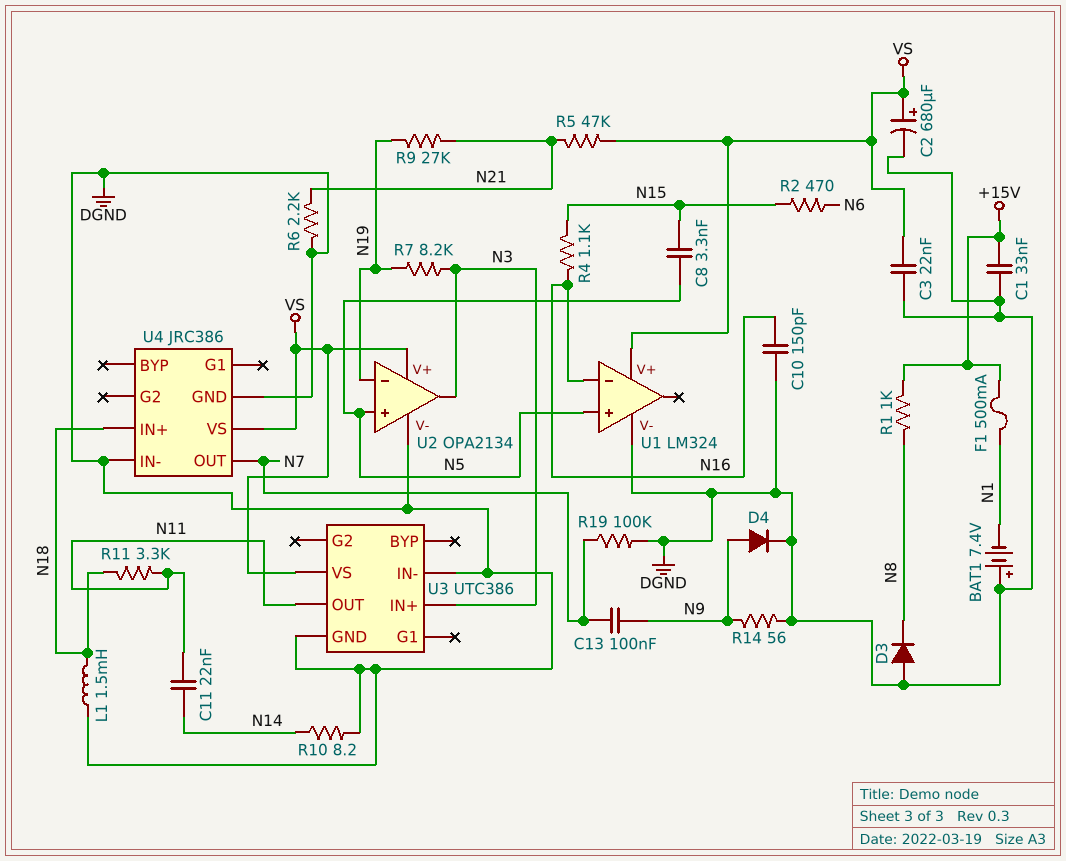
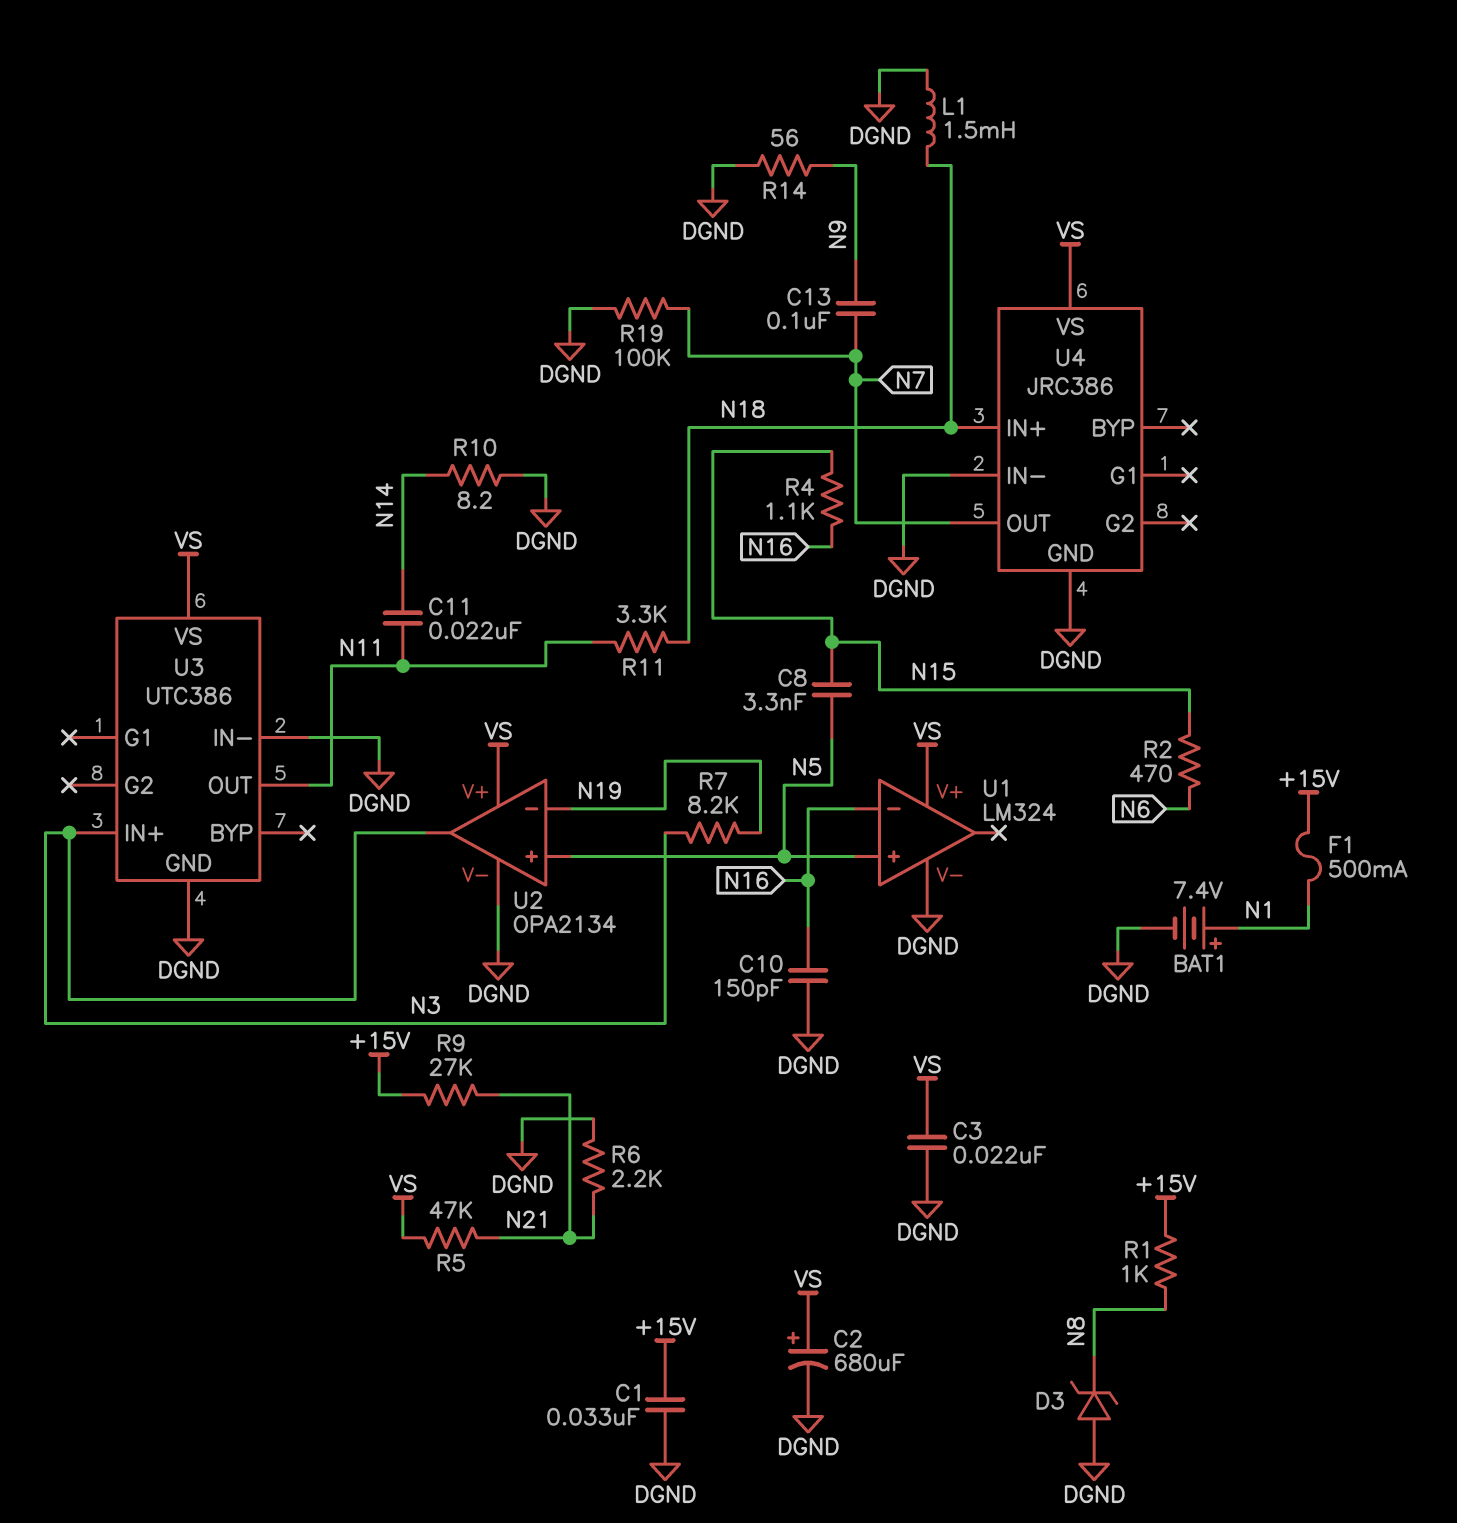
BAT1: 7.4V (plus DGND, minus N1) -> 7.4V (plus N1, minus DGND)
D3: diode (A DGND, K N8) -> zener (A DGND, K N8)
D4: diode (A N9, K DGND) -> none
R9: 27k (N19, N21) -> 27k (+15V, N21)

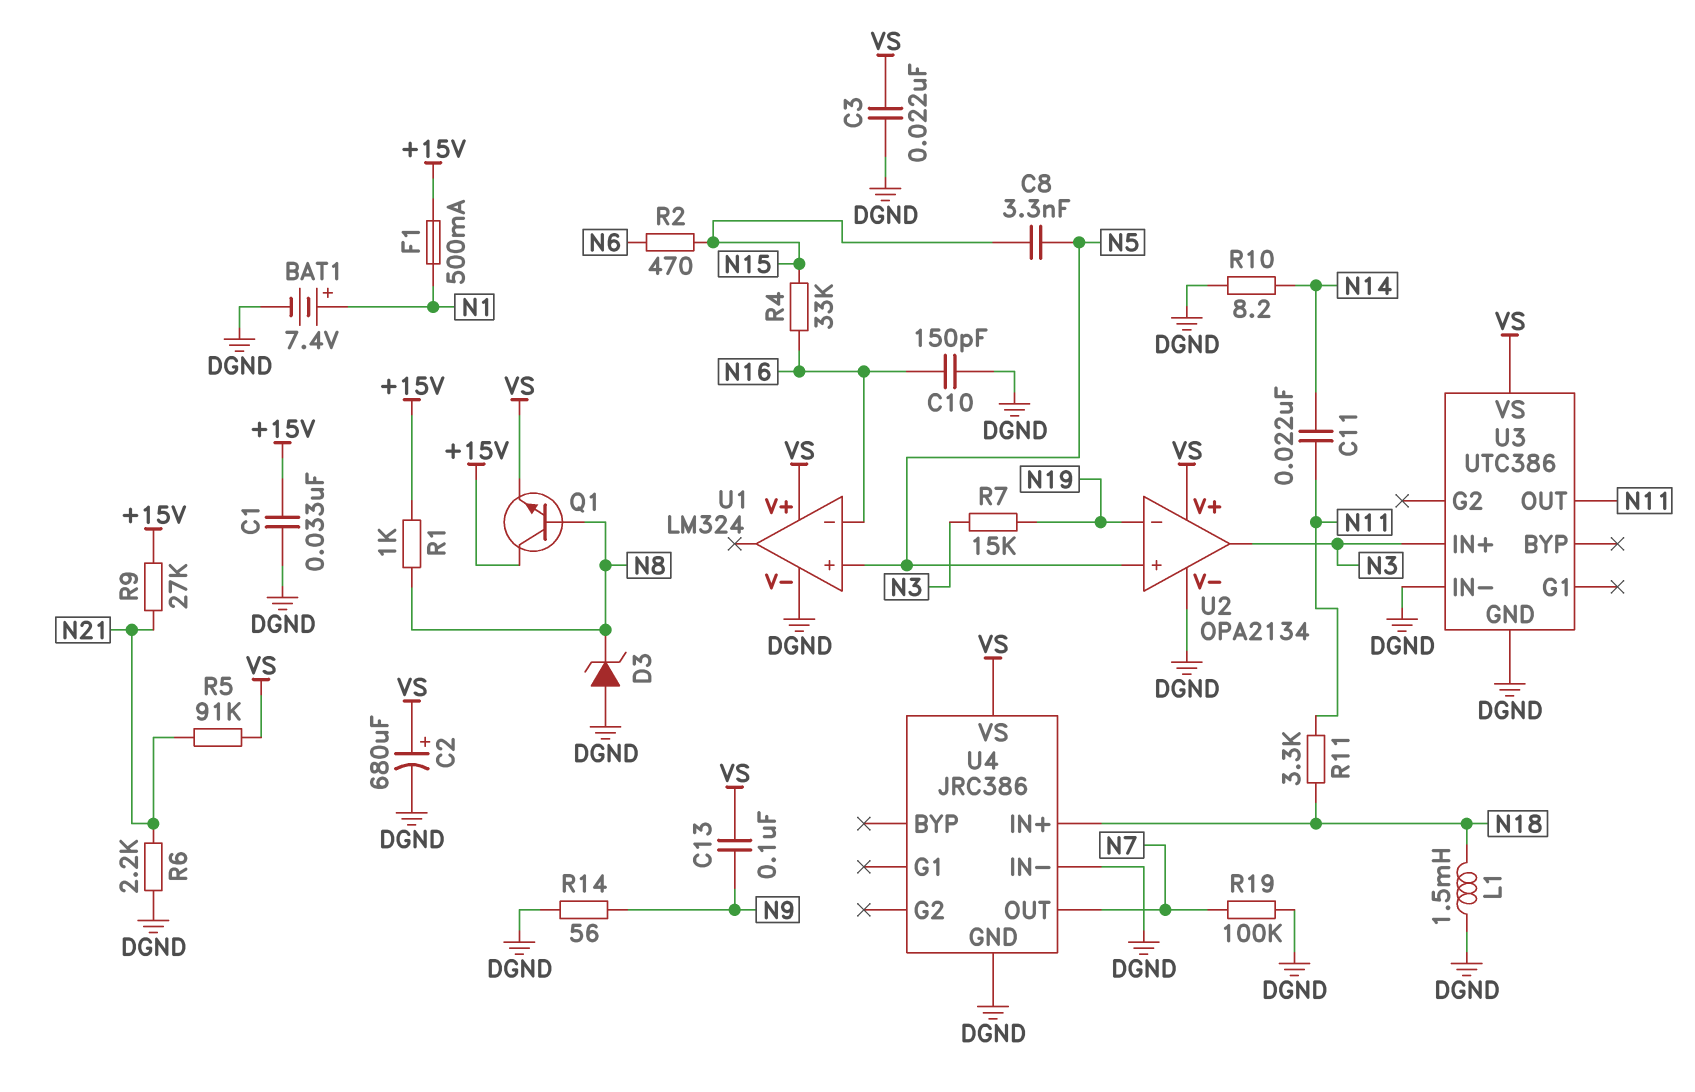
C13: 100nF (N7, N9) -> 100nF (N9, VS)
Q1: none -> NPN (B N8, C +15V, E VS)
R4: 1.1k (N15, N16) -> 33k (N15, N16)
R5: 47k (N21, VS) -> 91k (N21, VS)
R7: 8.2k (N3, N19) -> 15k (N3, N19)

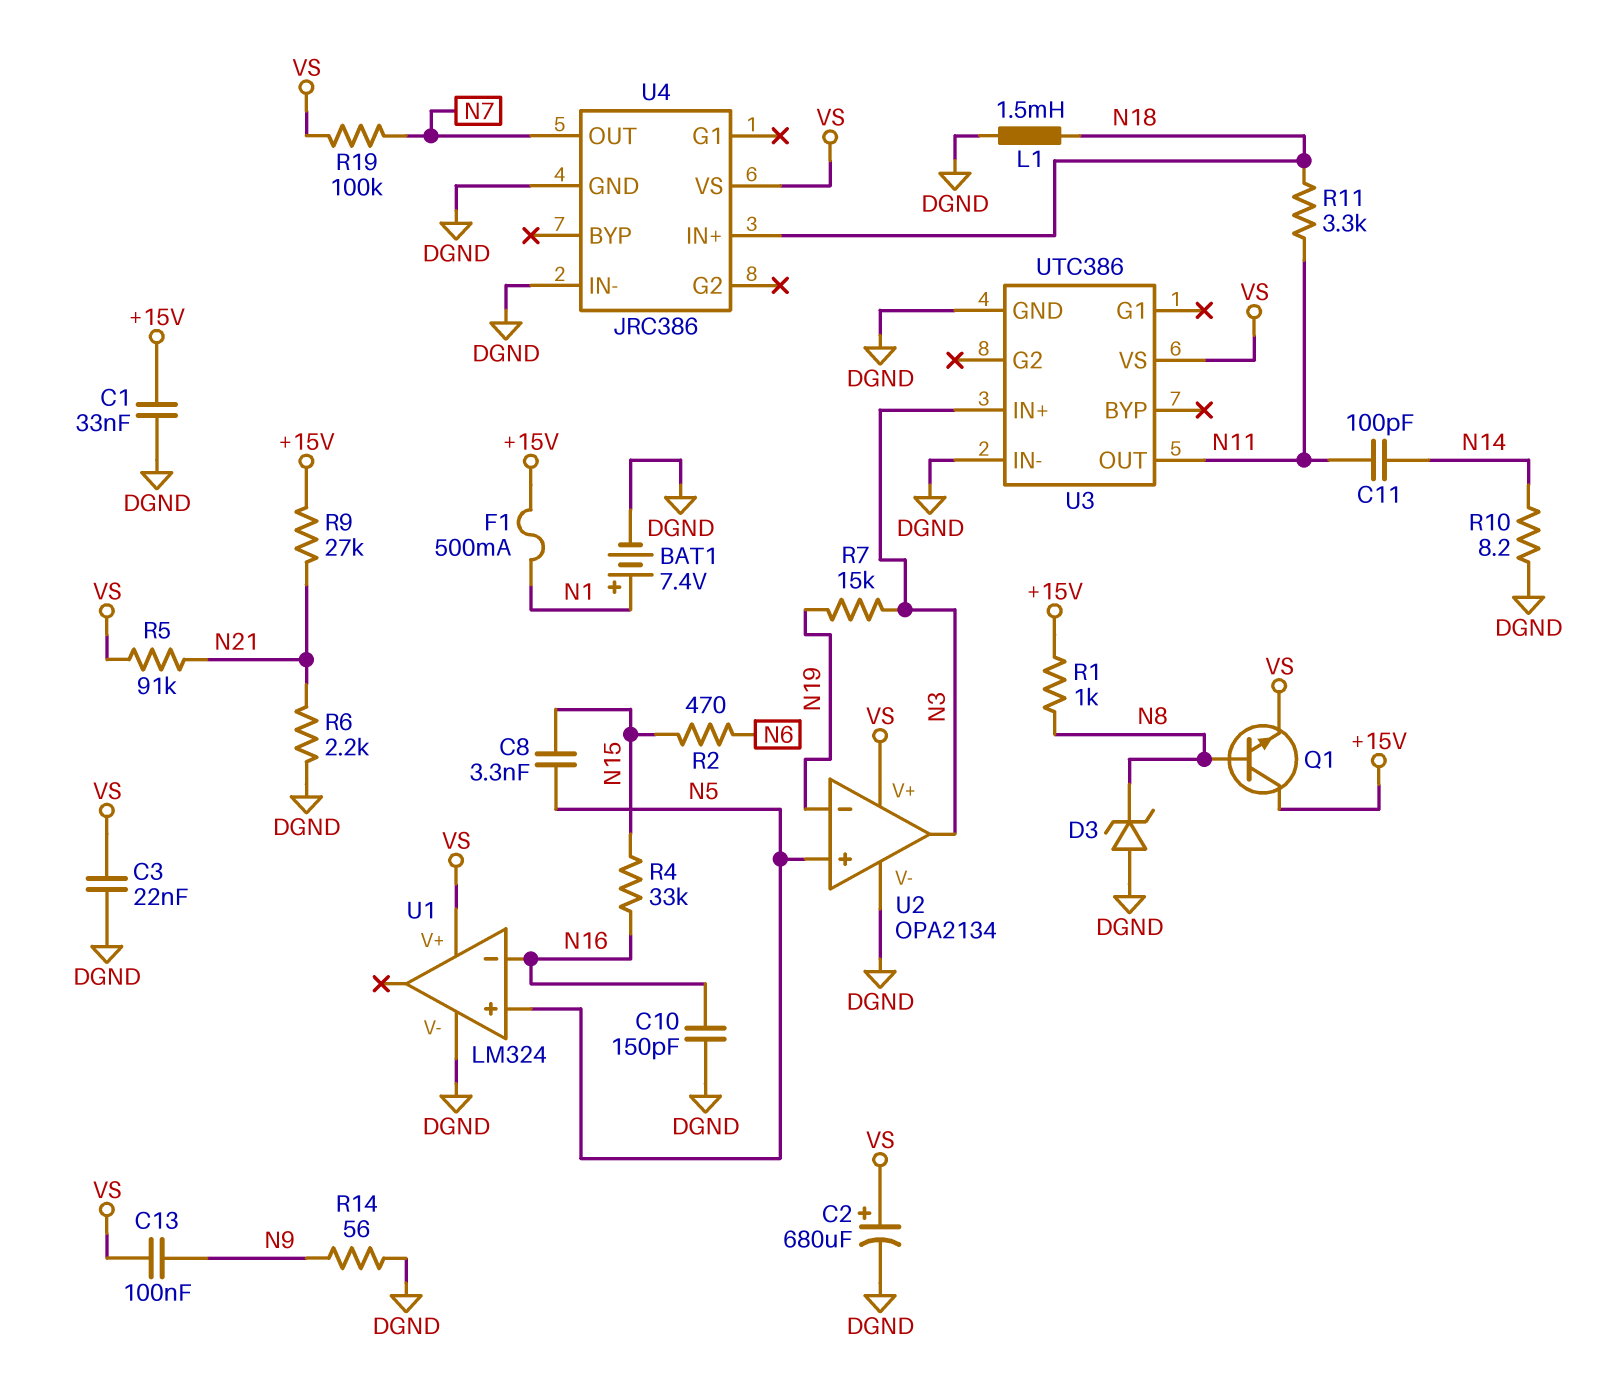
C11: 22nF (N11, N14) -> 100pF (N11, N14)
R19: 100k (DGND, N7) -> 100k (N7, VS)

